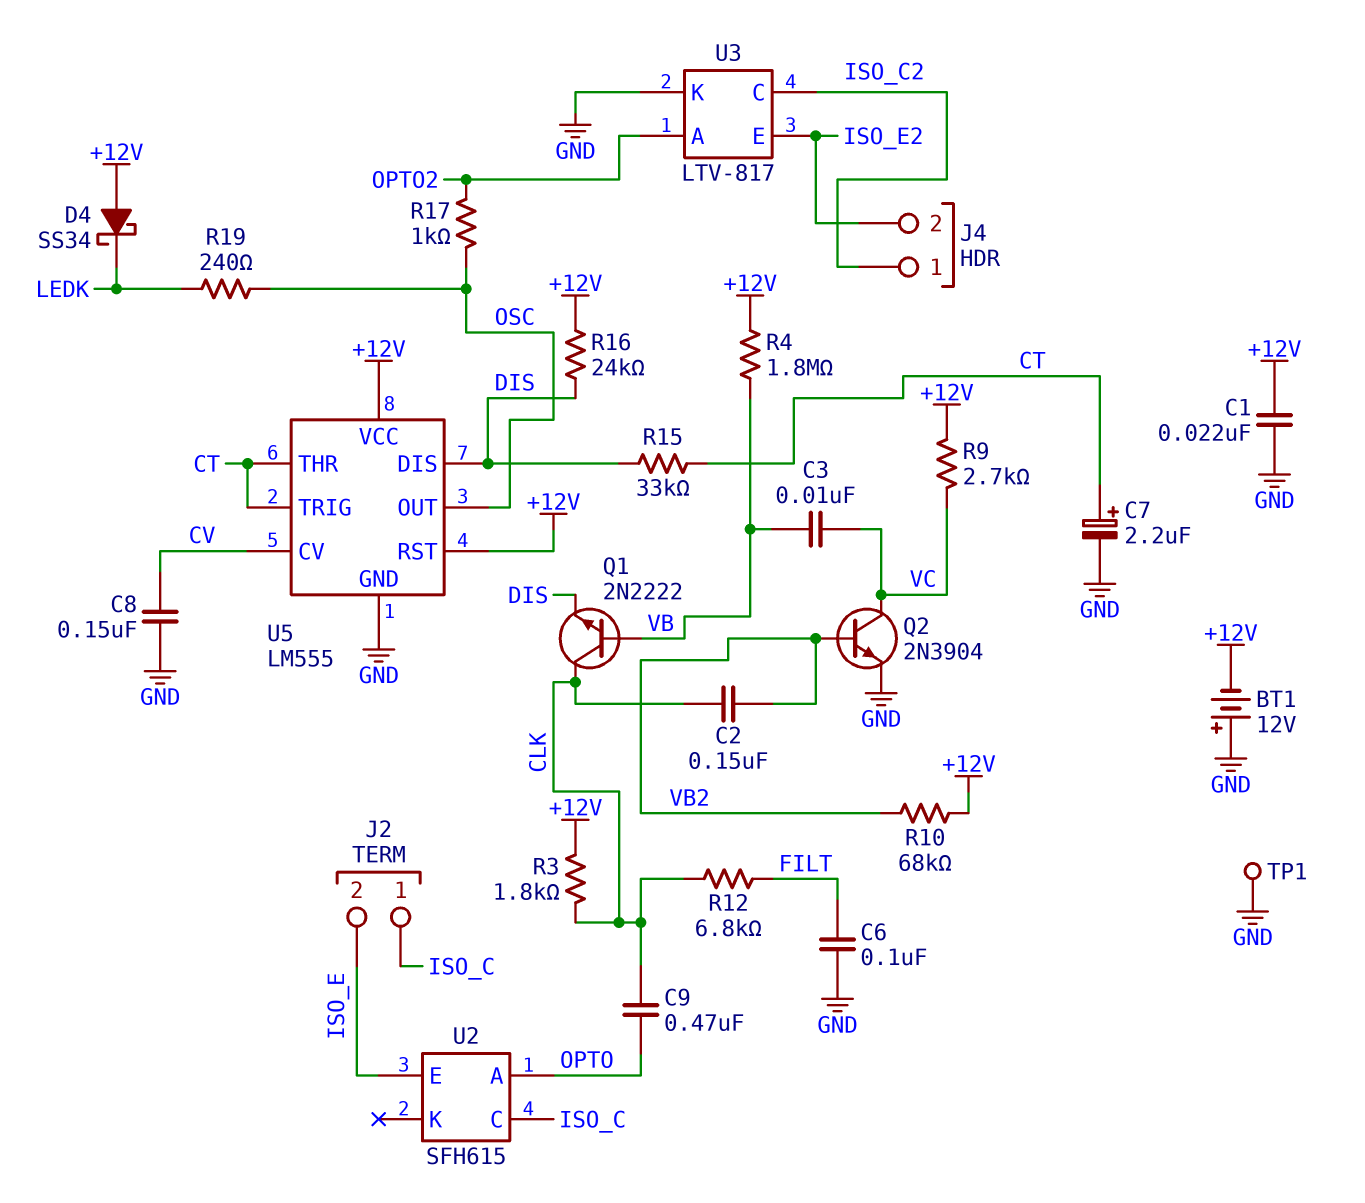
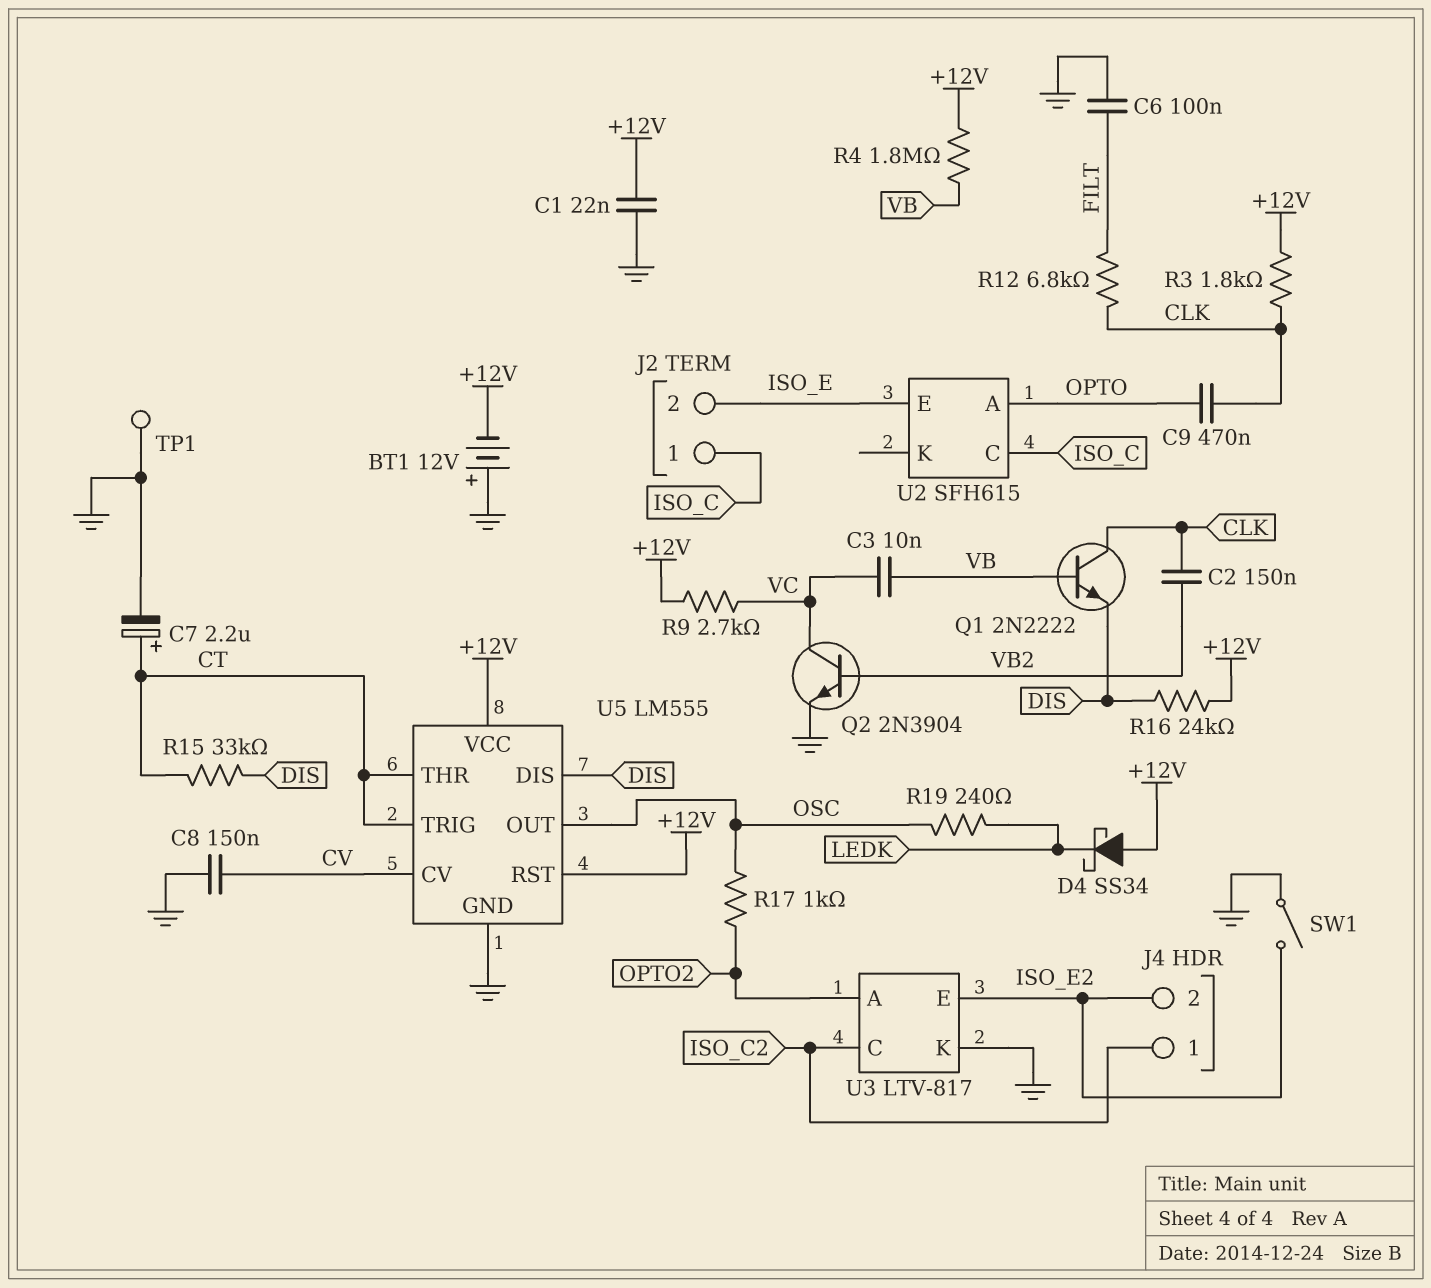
R10: 68k (+12V, VB2) -> none
SW1: none -> switch (GND, ISO_E2)

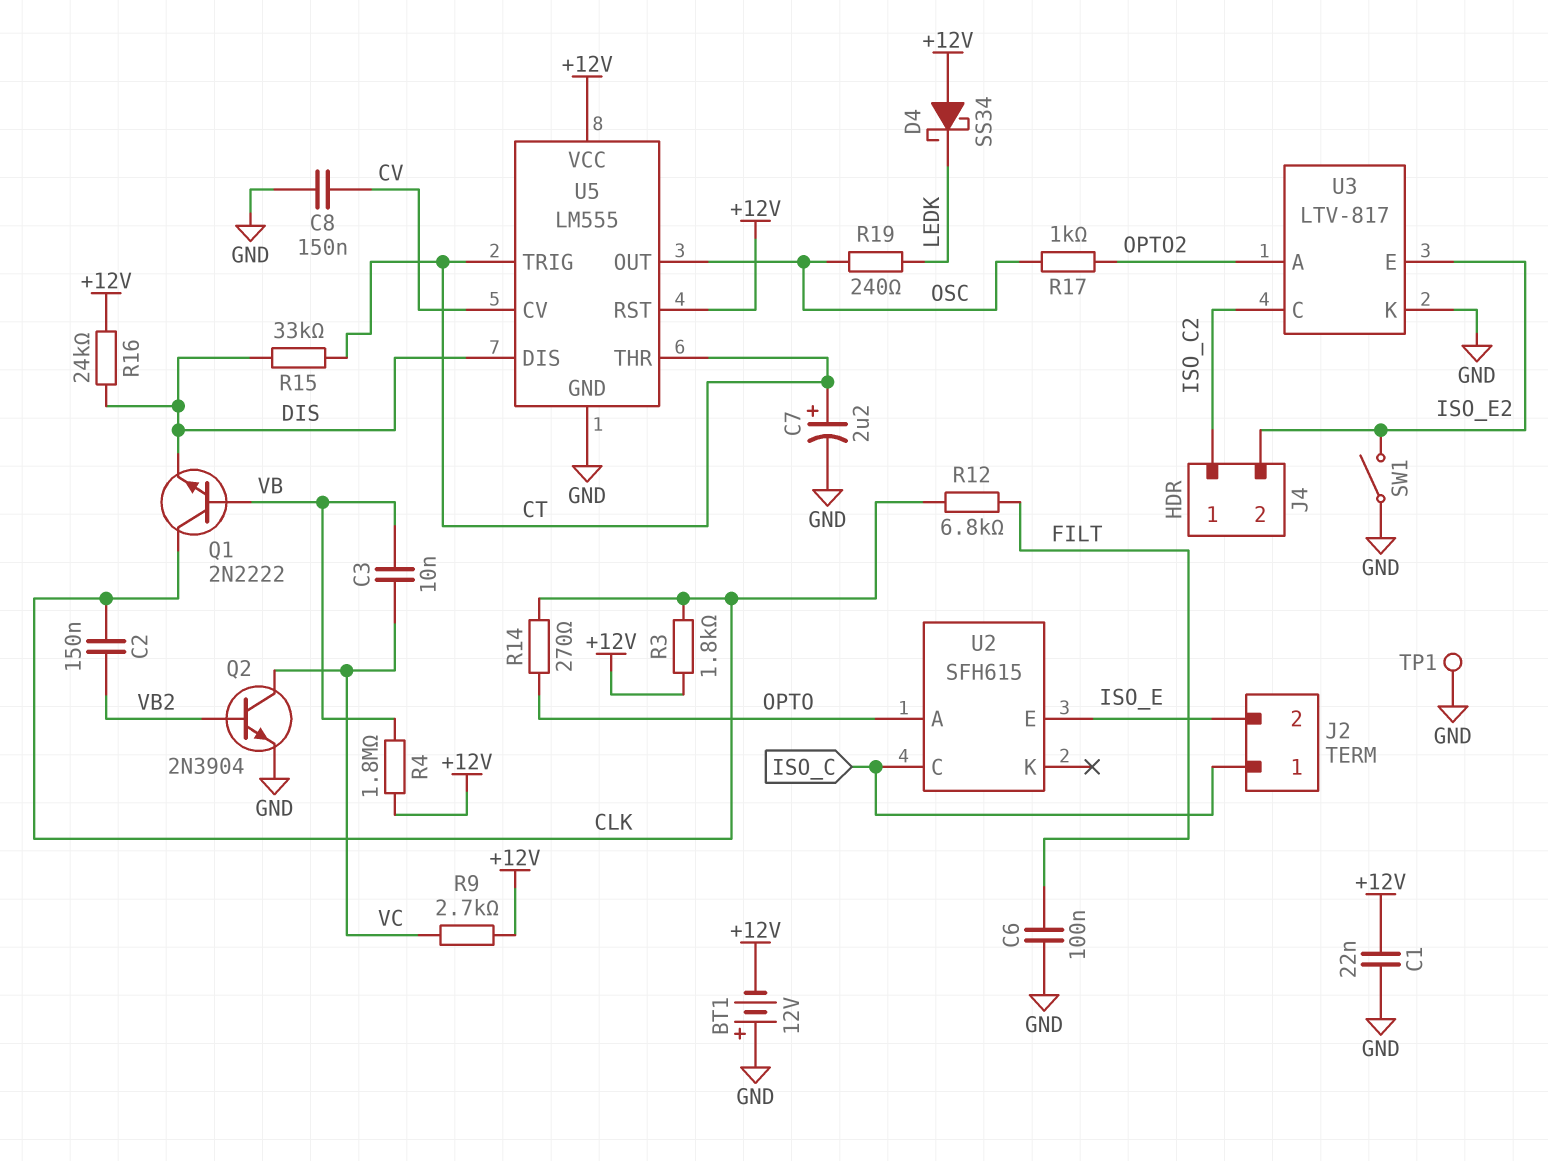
C9: 470nF (CLK, OPTO) -> none
R14: none -> 270 (CLK, OPTO)

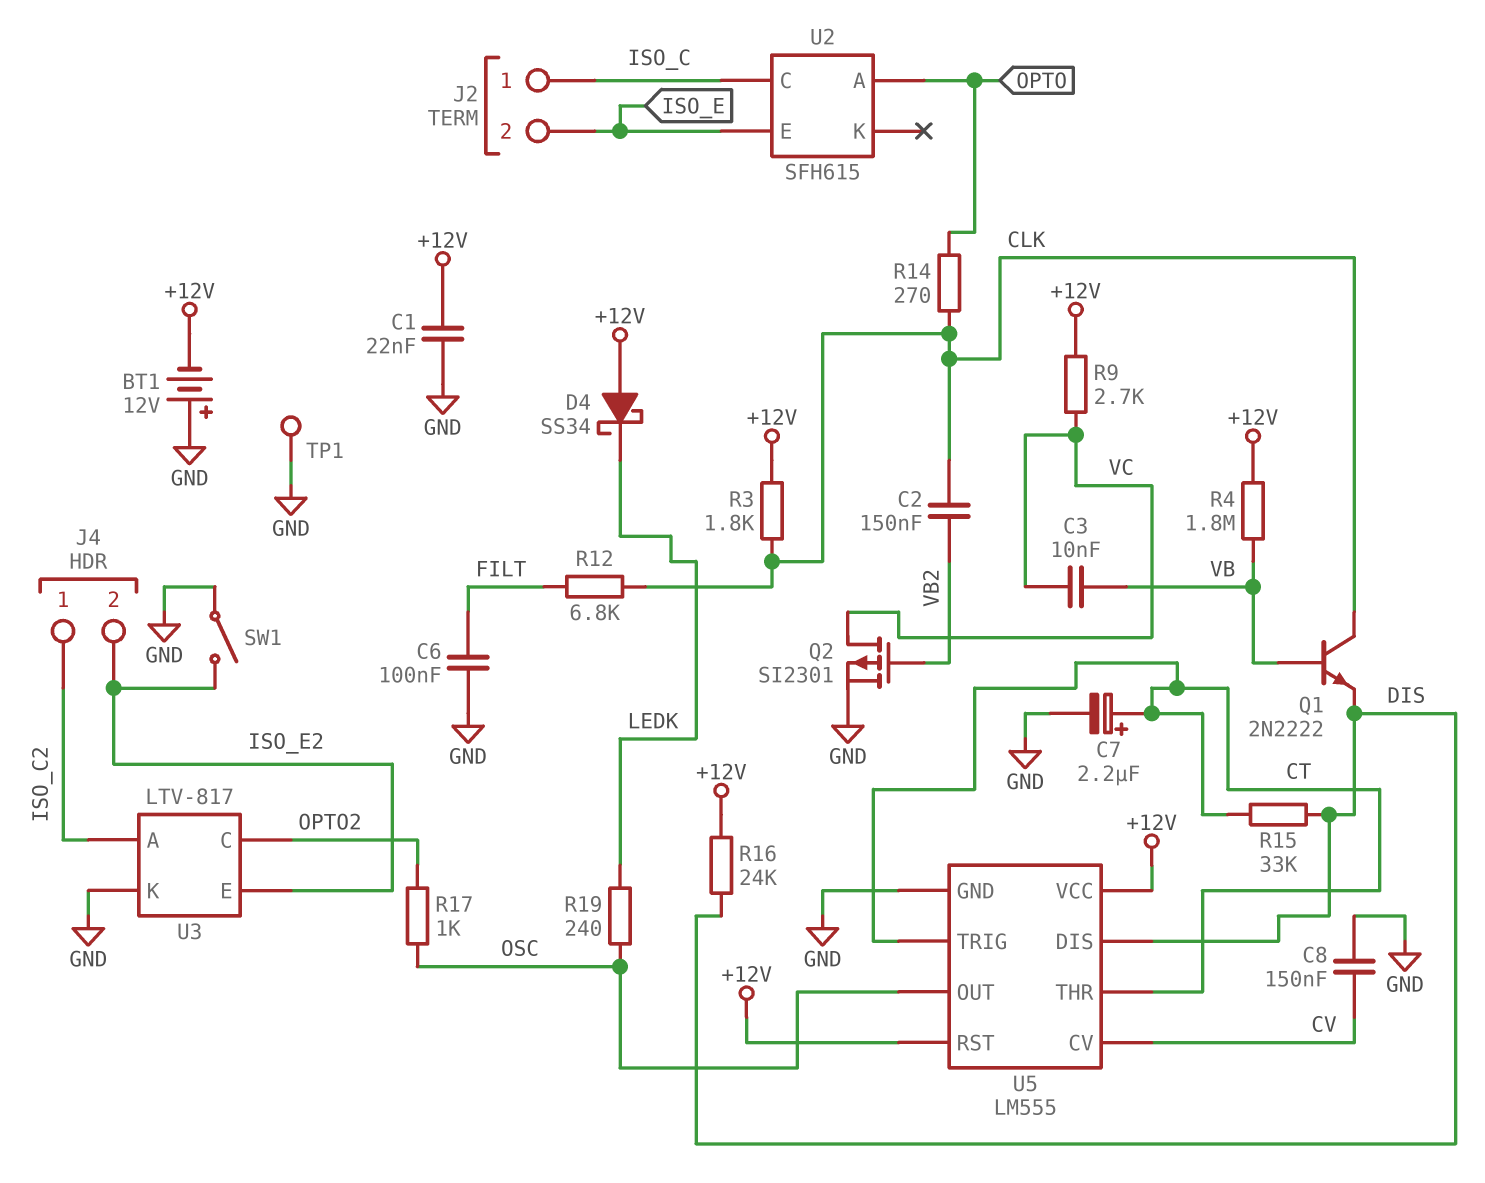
Q2: NPN 2N3904 (B VB2, C VC, E GND) -> PMOS SI2301 (G VB2, D VC, S GND)
U3 pin A: OPTO2 -> ISO_C2
U3 pin C: ISO_C2 -> OPTO2

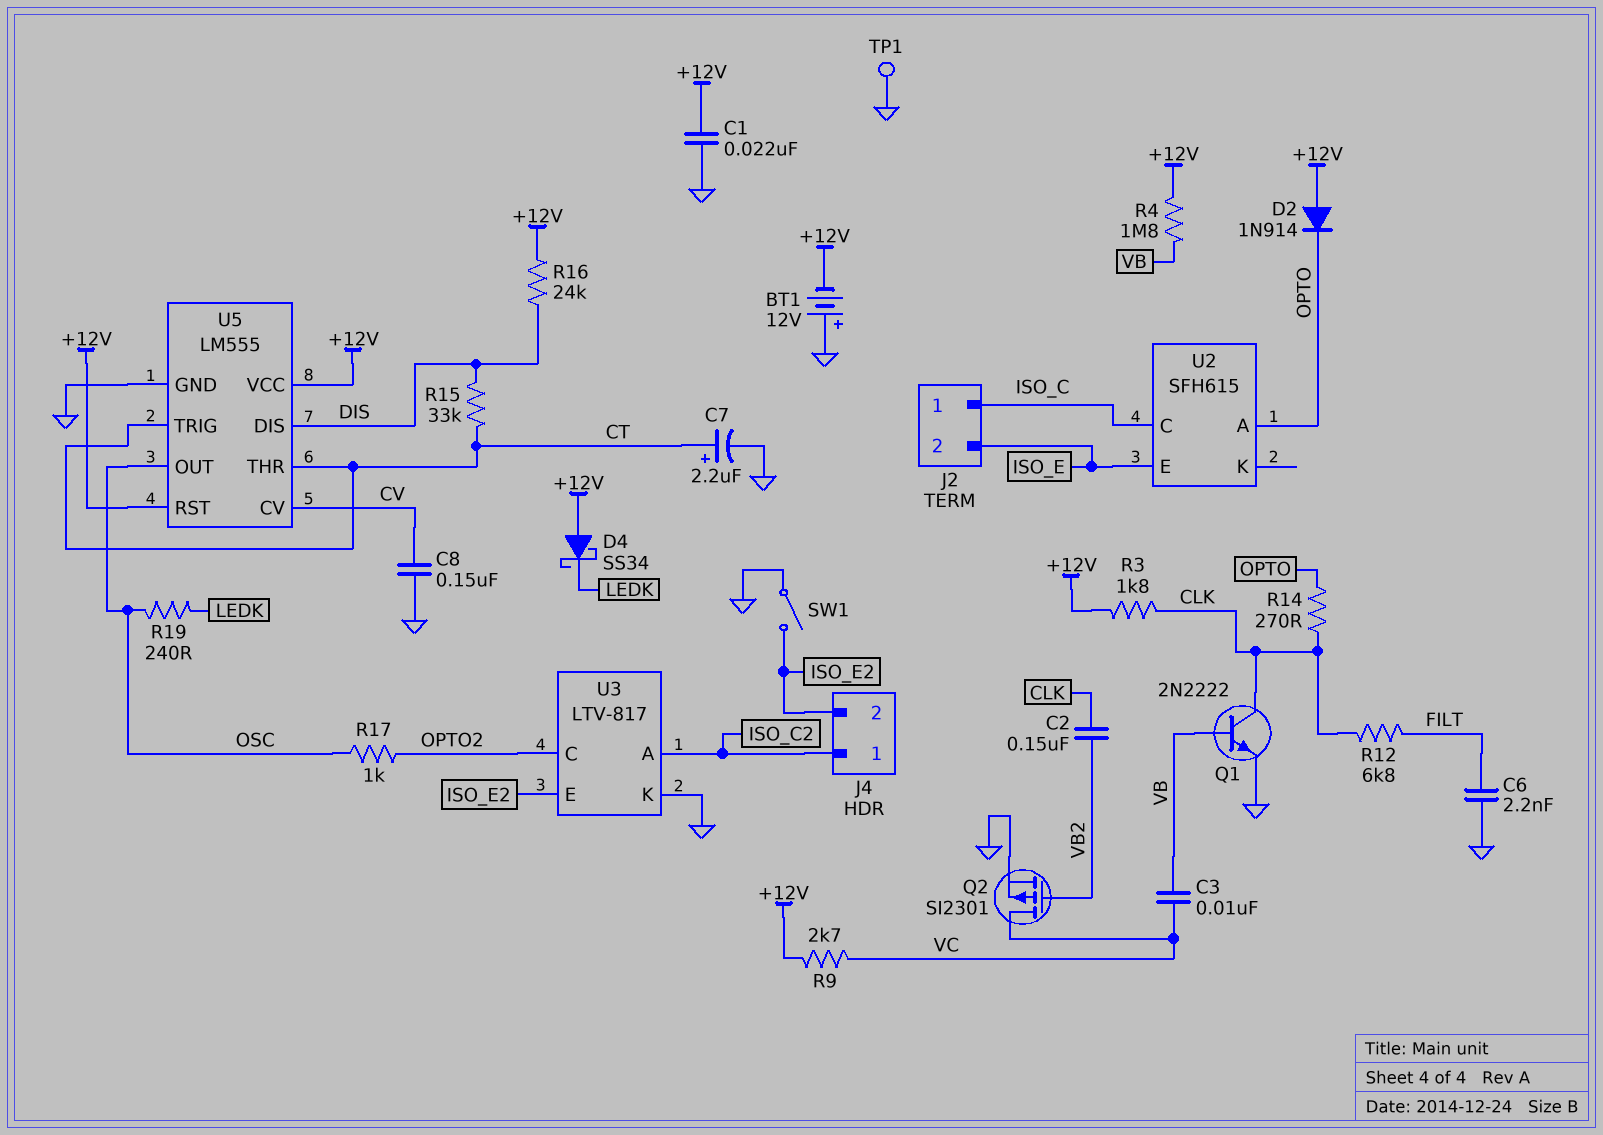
C6: 100nF (FILT, GND) -> 2.2nF (FILT, GND)
D2: none -> diode 1N914 (A +12V, K OPTO)
Q1: NPN 2N2222 (B VB, C CLK, E DIS) -> NPN 2N2222 (B VB, C CLK, E GND)

